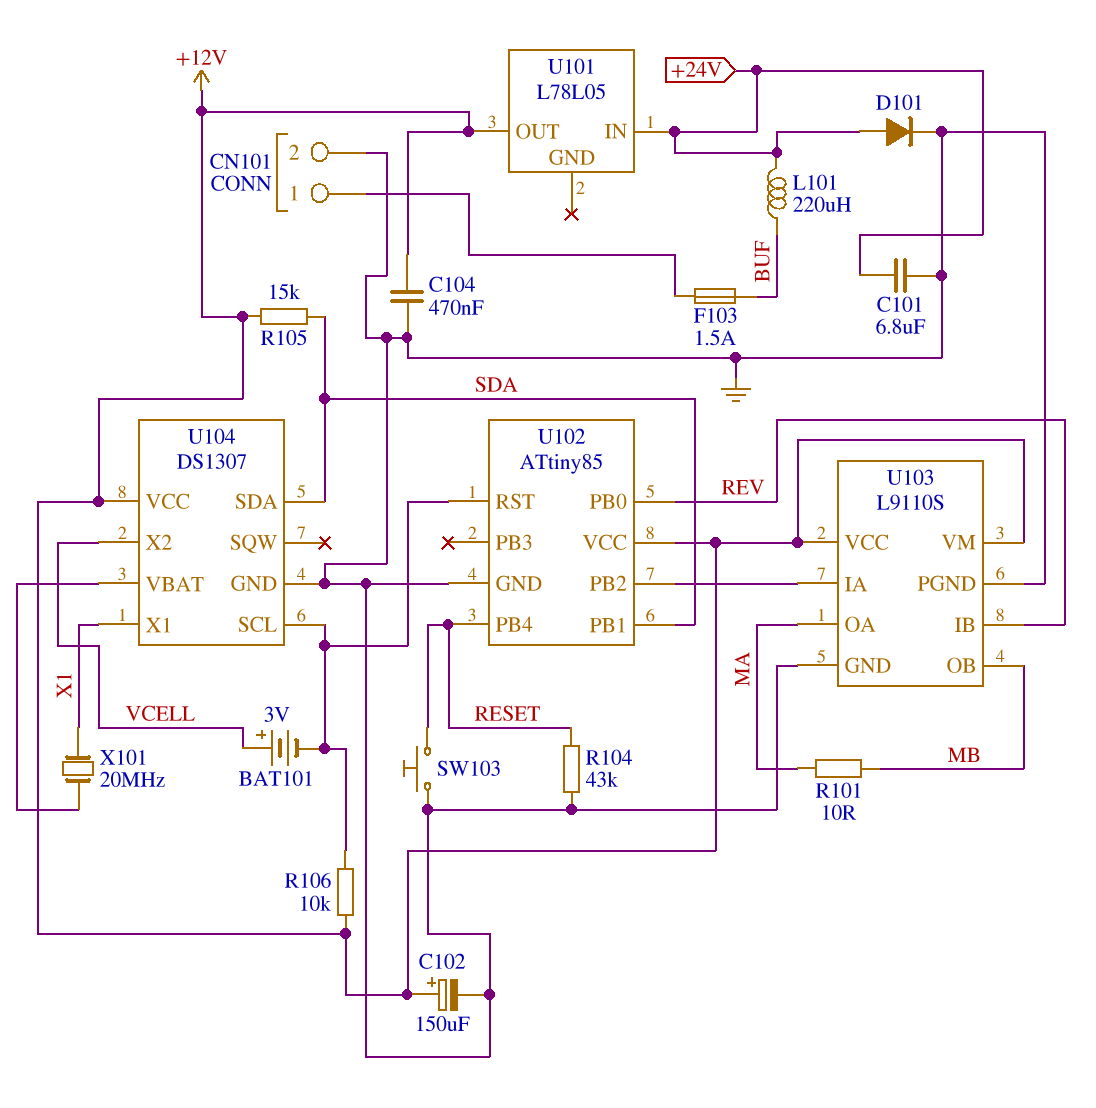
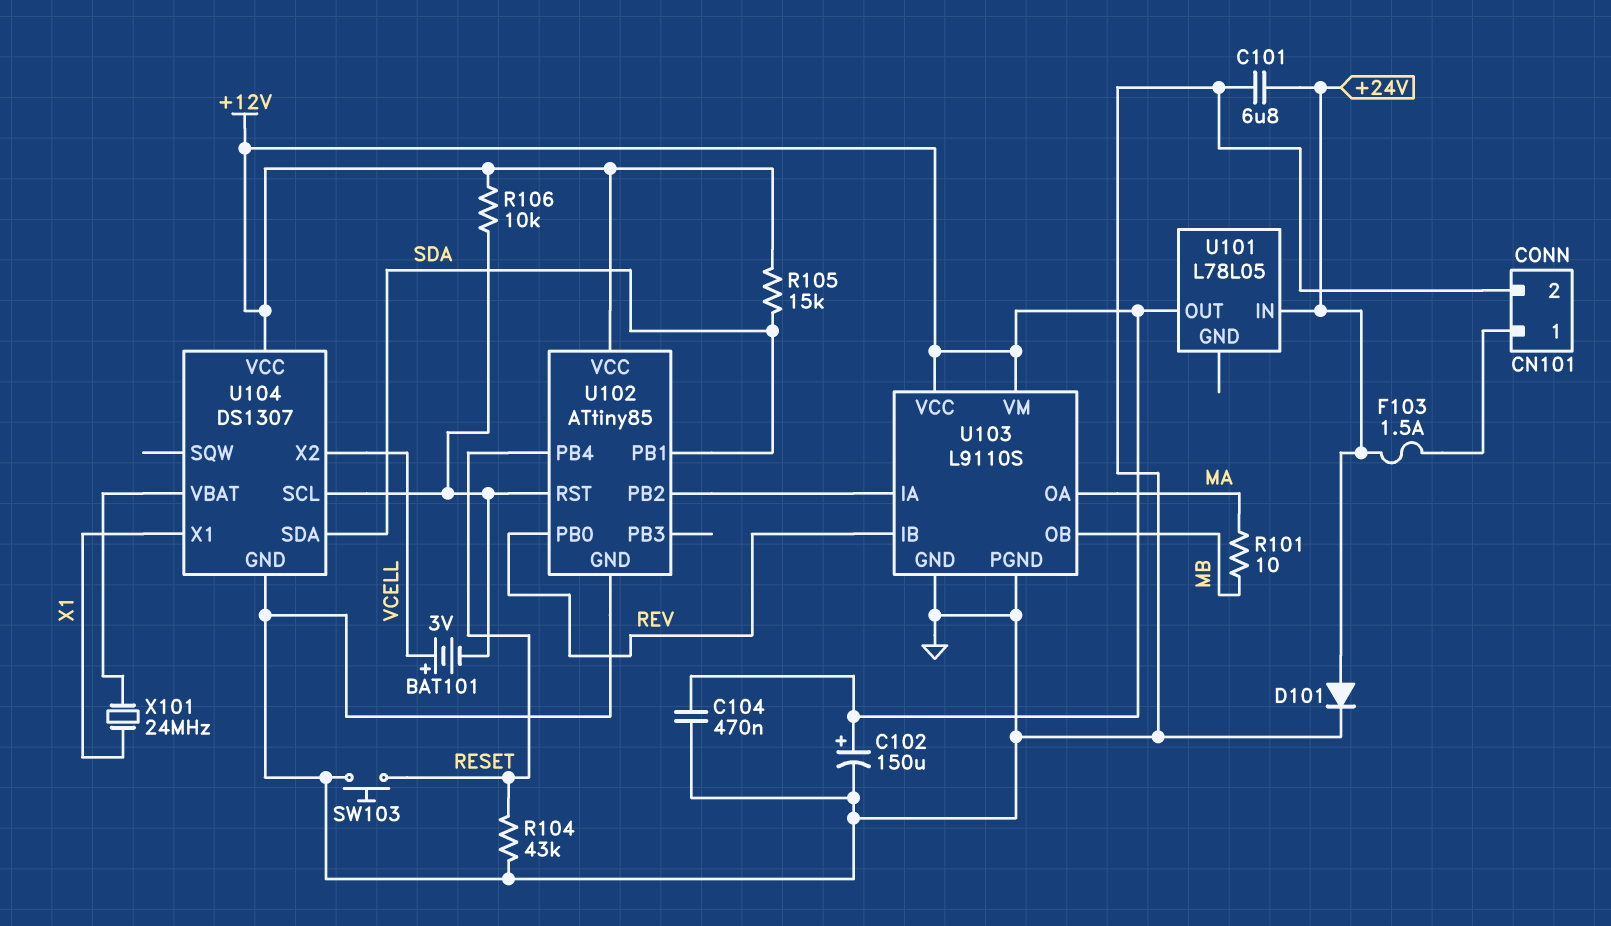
F103: 1.5A (BUF, CN101/1) -> 1.5A (+24V, CN101/1)
L101: 220uH (+24V, BUF) -> none
X101: 20MHz (U104/VBAT, X1) -> 24MHz (U104/VBAT, X1)

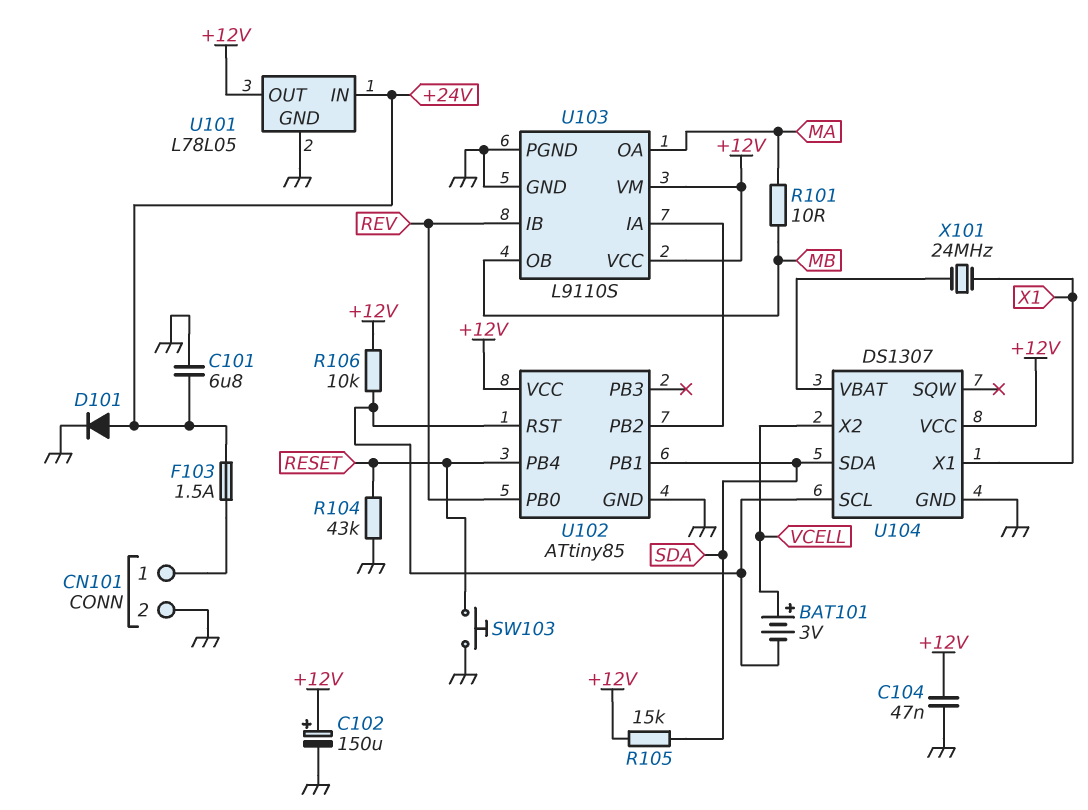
C104: 470nF (+12V, GND) -> 47nF (+12V, GND)
U101 pin GND: none -> GND

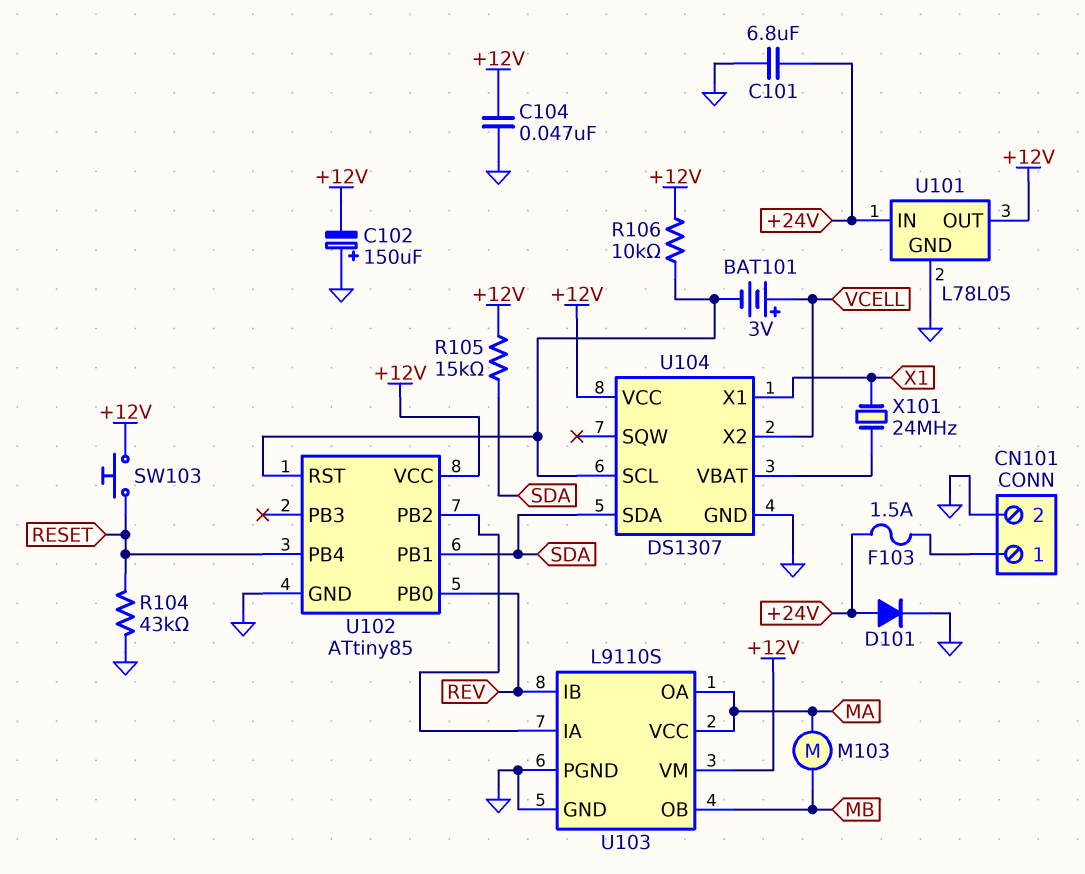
C102: 150uF (plus +12V, minus GND) -> 150uF (plus GND, minus +12V)
M103: none -> motor (MA, MB)
R101: 10 (MA, MB) -> none
SW103: button (GND, RESET) -> button (+12V, RESET)
U103 pin VCC: +12V -> MA

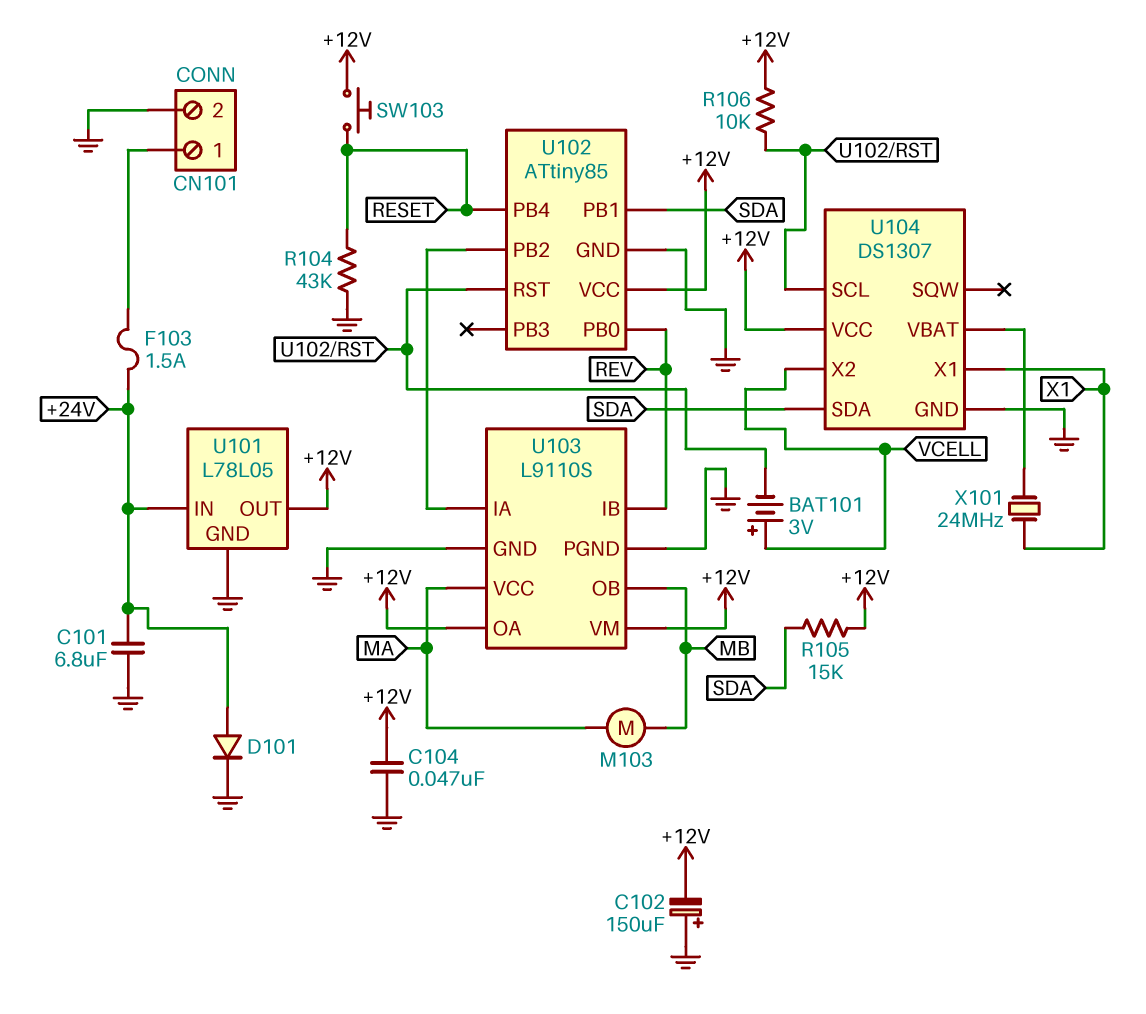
U103 pin OA: MA -> +12V

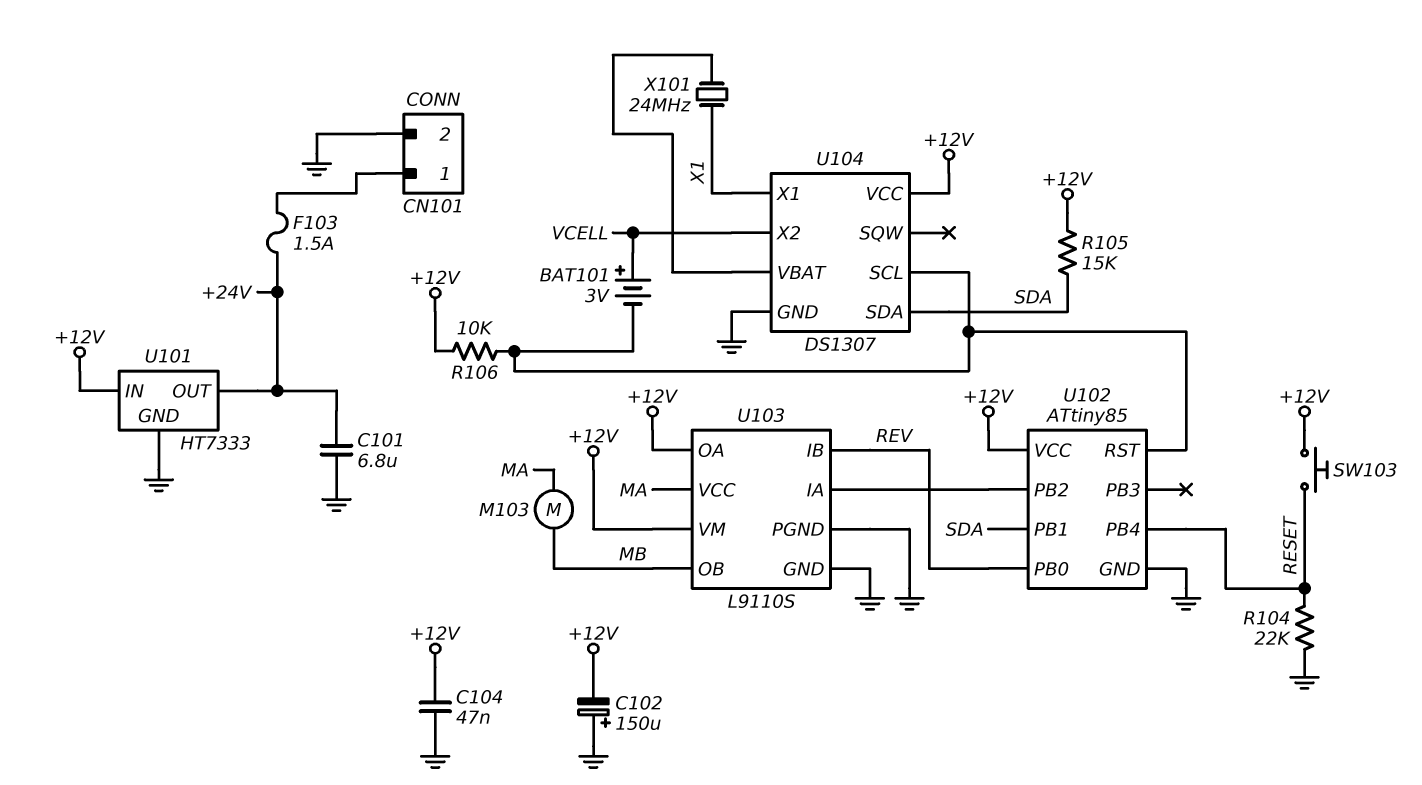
D101: diode (A +24V, K GND) -> none
R104: 43k (GND, RESET) -> 22k (GND, RESET)
U101: L78L05 -> HT7333
U101 pin IN: +24V -> +12V
U101 pin OUT: +12V -> +24V

